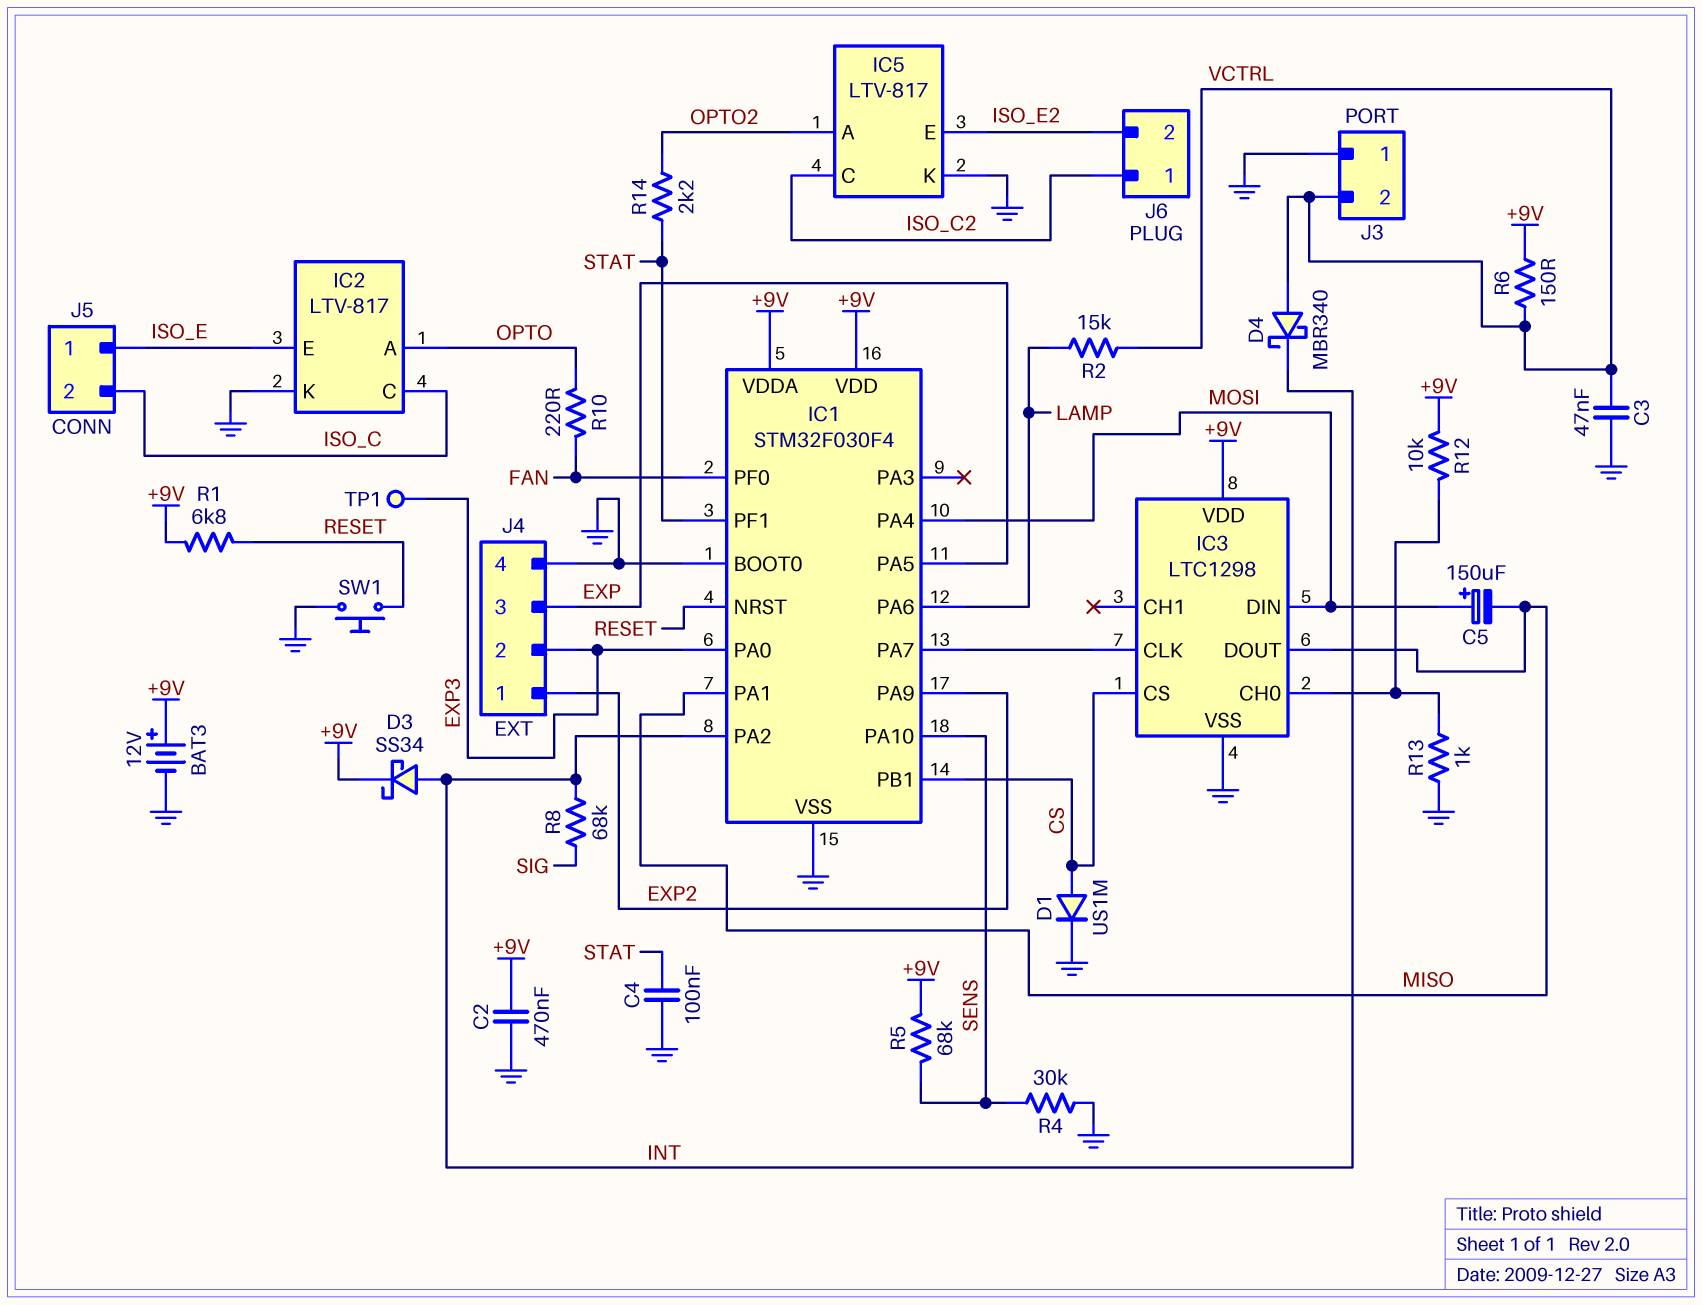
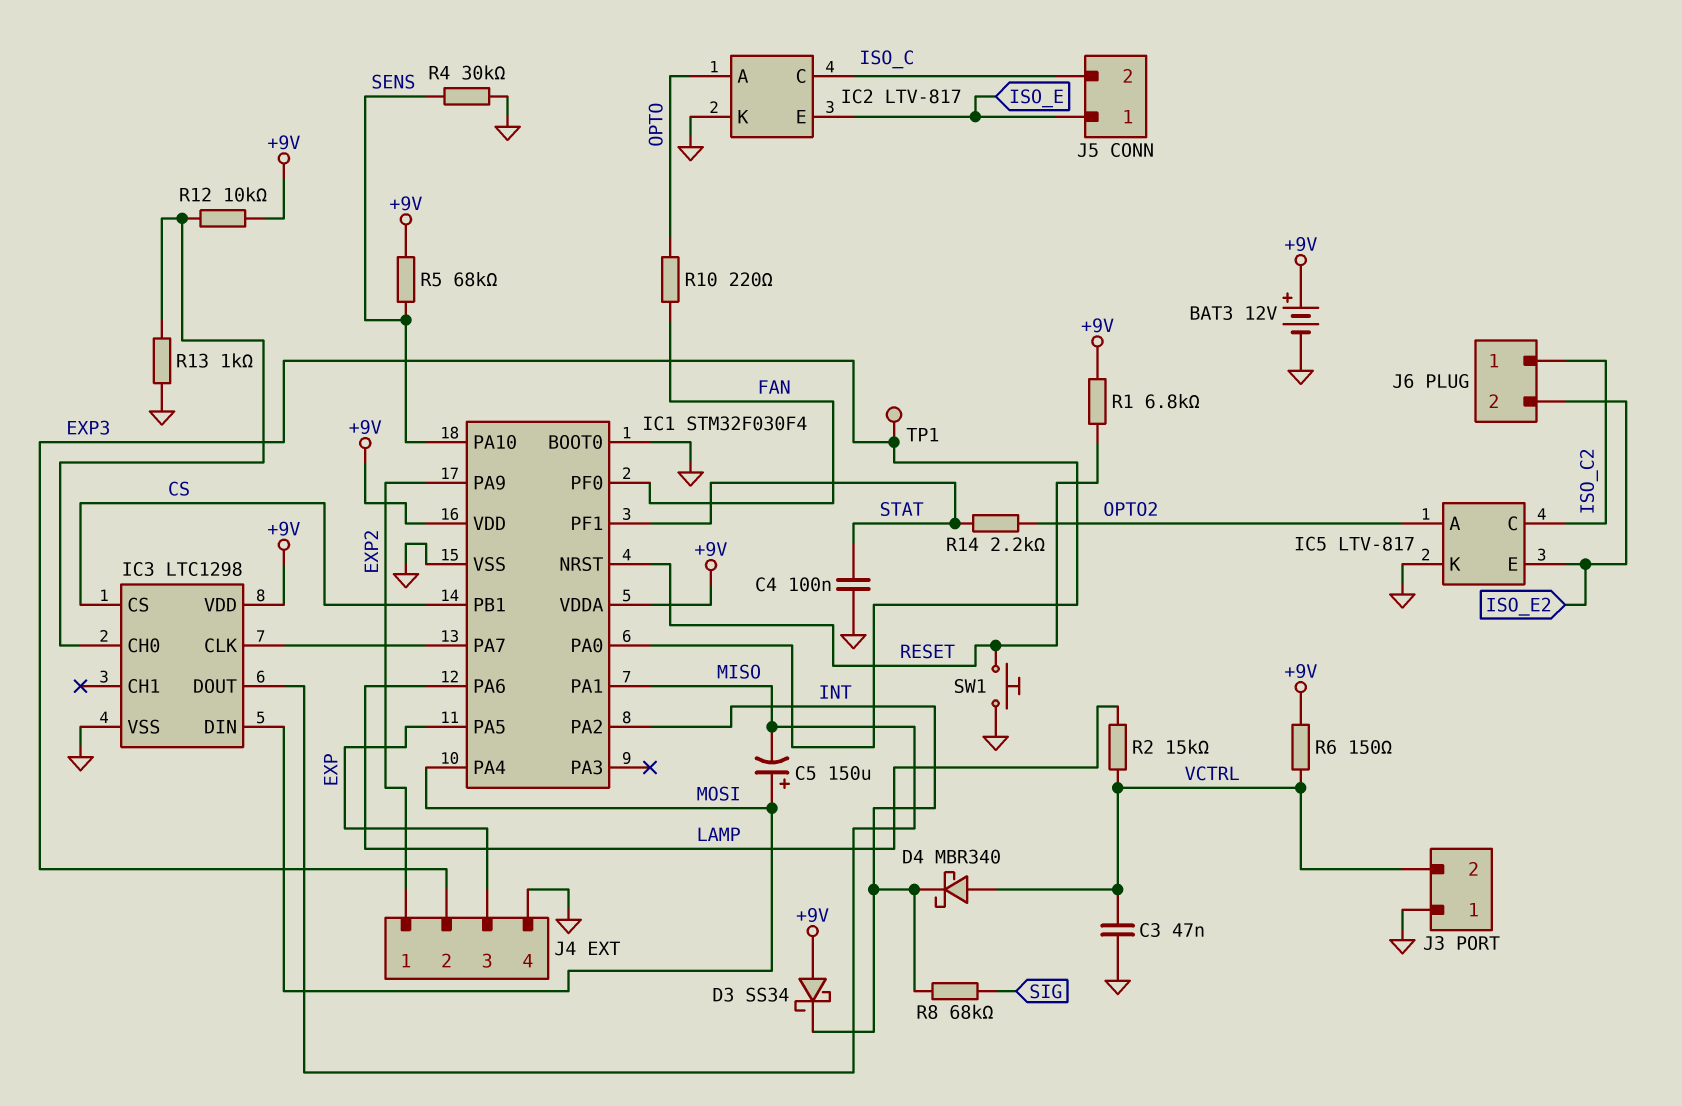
C2: 470nF (+9V, GND) -> none
D1: diode US1M (A CS, K GND) -> none
D3: schottky SS34 (A INT, K +9V) -> schottky SS34 (A +9V, K INT)

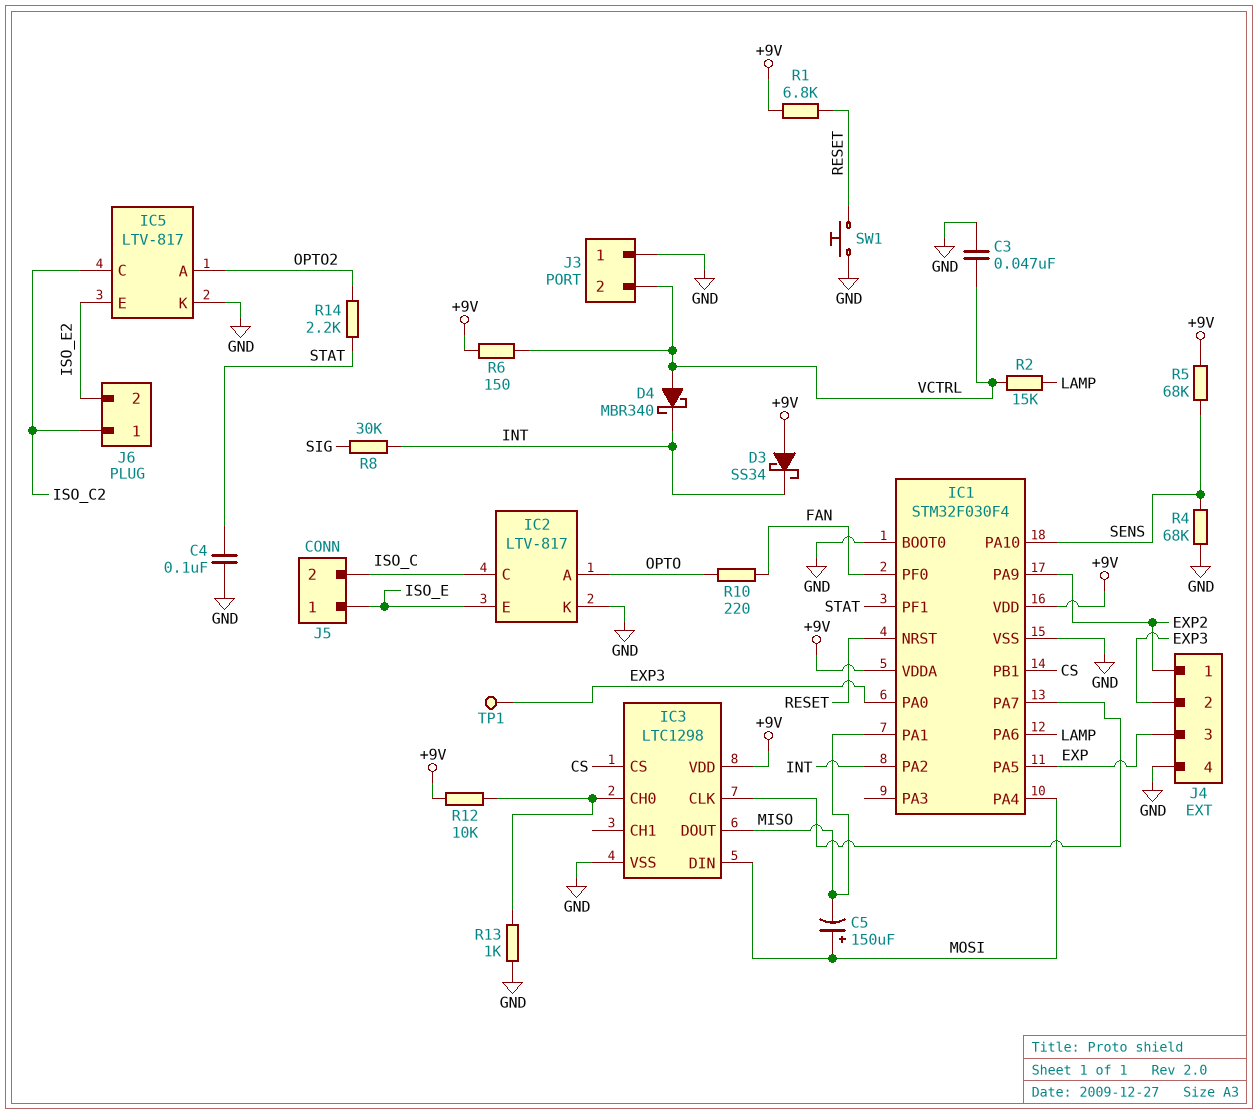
BAT3: 12V (plus +9V, minus GND) -> none
R4: 30k (GND, SENS) -> 68k (GND, SENS)
R8: 68k (INT, SIG) -> 30k (INT, SIG)

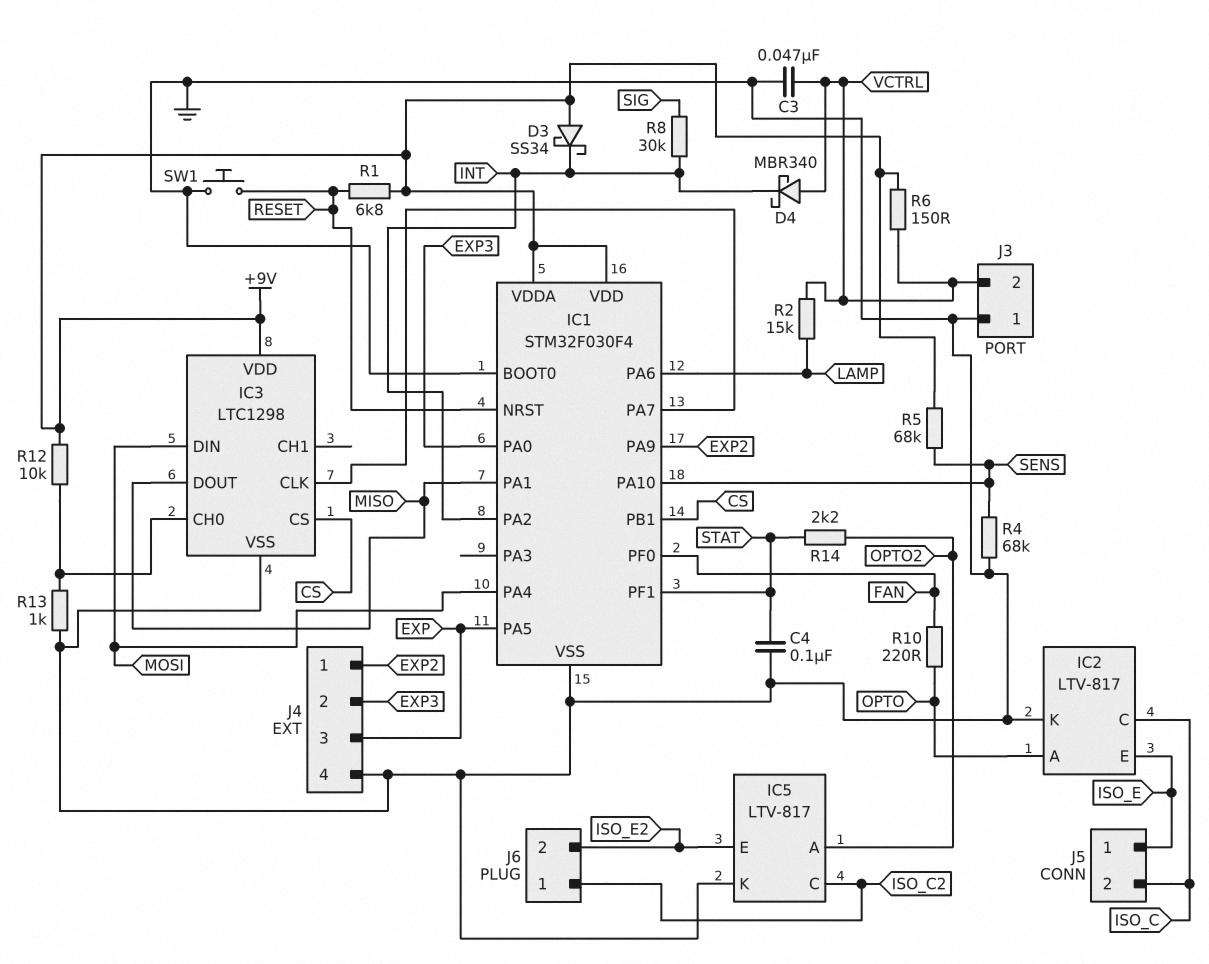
C5: 150uF (plus MOSI, minus MISO) -> none
TP1: test point (EXP3) -> none

